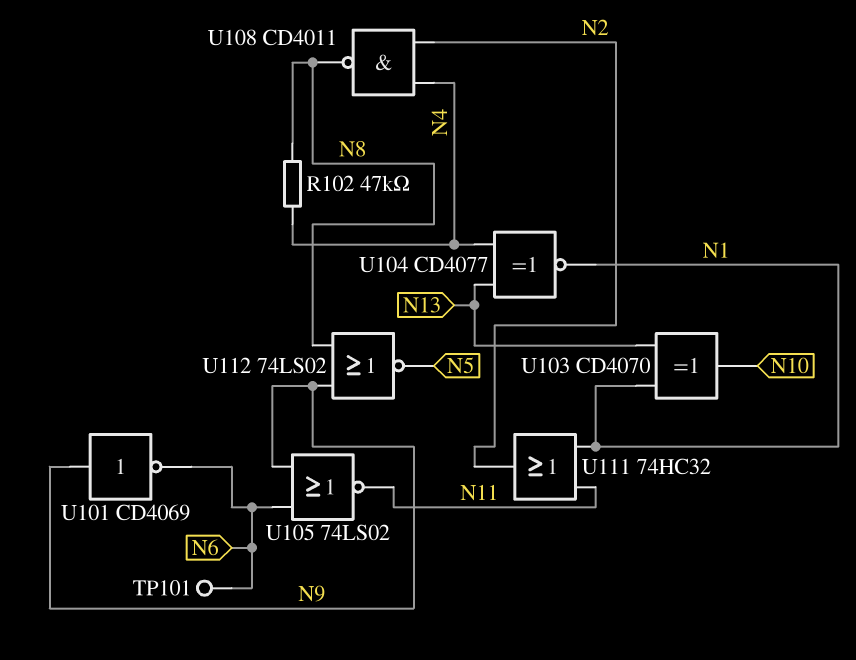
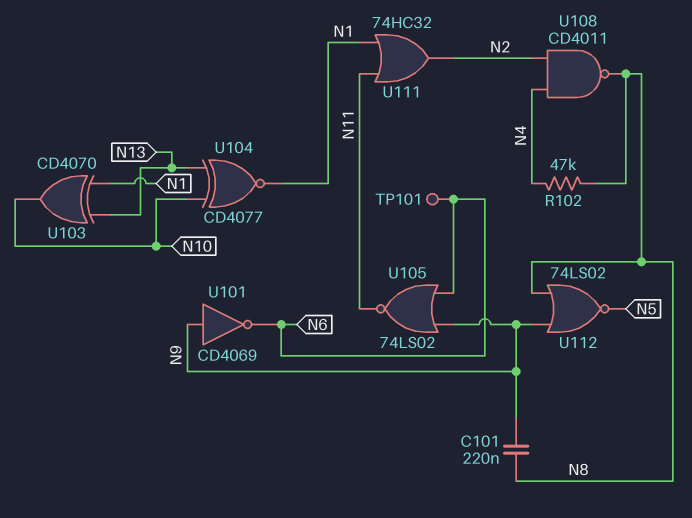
C101: none -> 220nF (N8, N9)
U104: XNOR CD4077 (in N4, in N13, out N1) -> XNOR CD4077 (in N10, in N13, out N1)

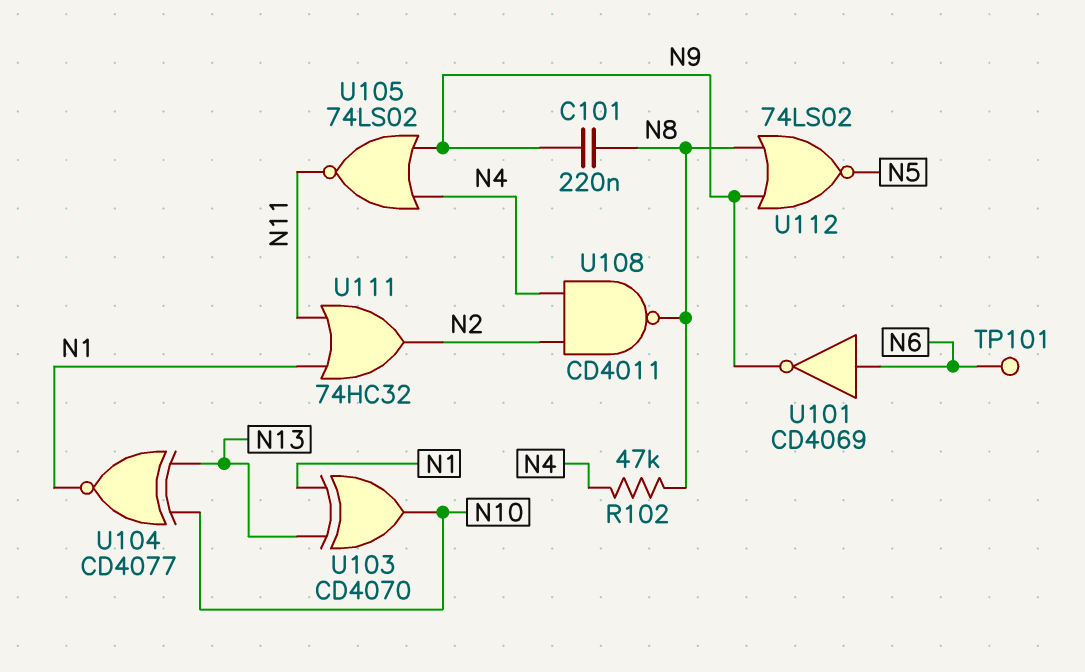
U101: NOT CD4069 (in N9, out N6) -> NOT CD4069 (in N6, out N9)
U105: NOR 74LS02 (in N6, in N9, out N11) -> NOR 74LS02 (in N4, in N9, out N11)

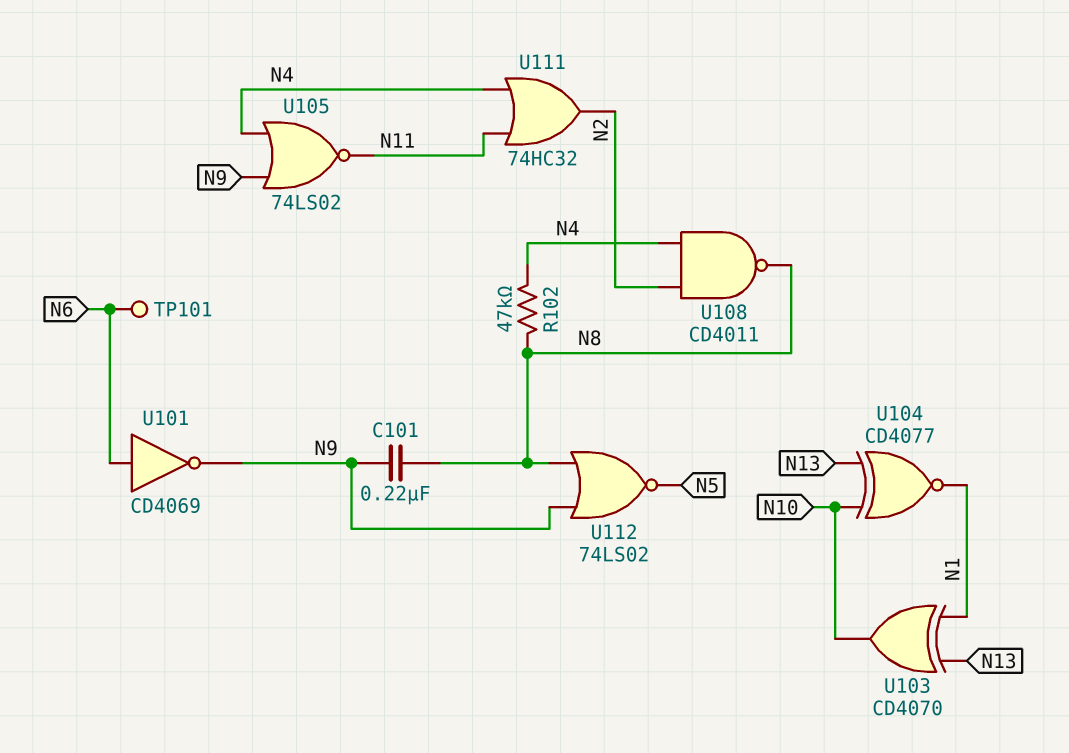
U111: OR 74HC32 (in N1, in N11, out N2) -> OR 74HC32 (in N4, in N11, out N2)

